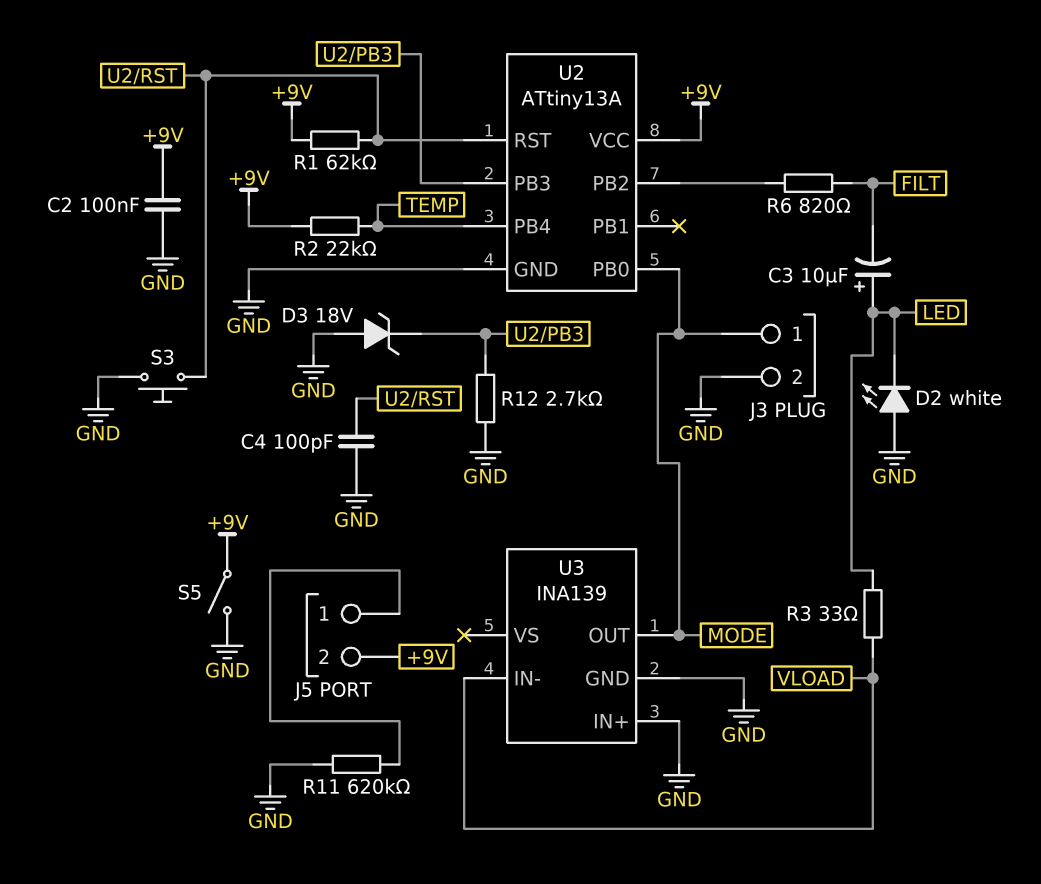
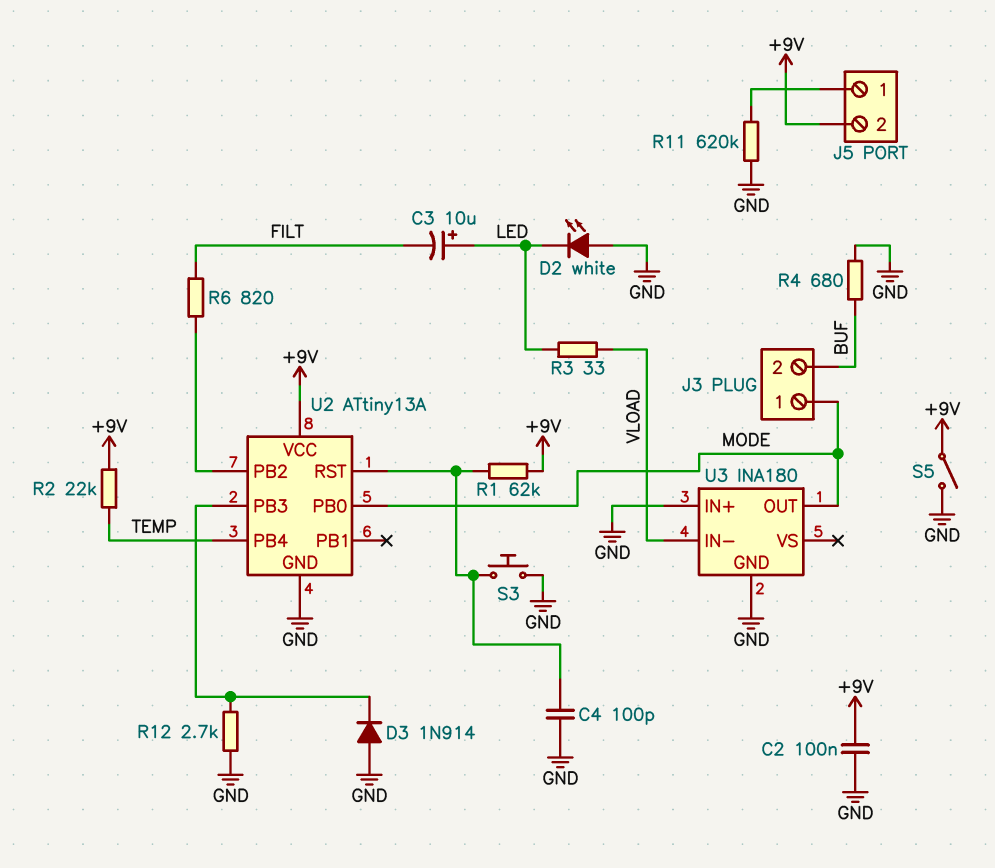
D3: zener 18V (A GND, K U2/PB3) -> diode 1N914 (A GND, K U2/PB3)
J3 pin 2: GND -> BUF
R4: none -> 680 (BUF, GND)
U3: INA139 -> INA180

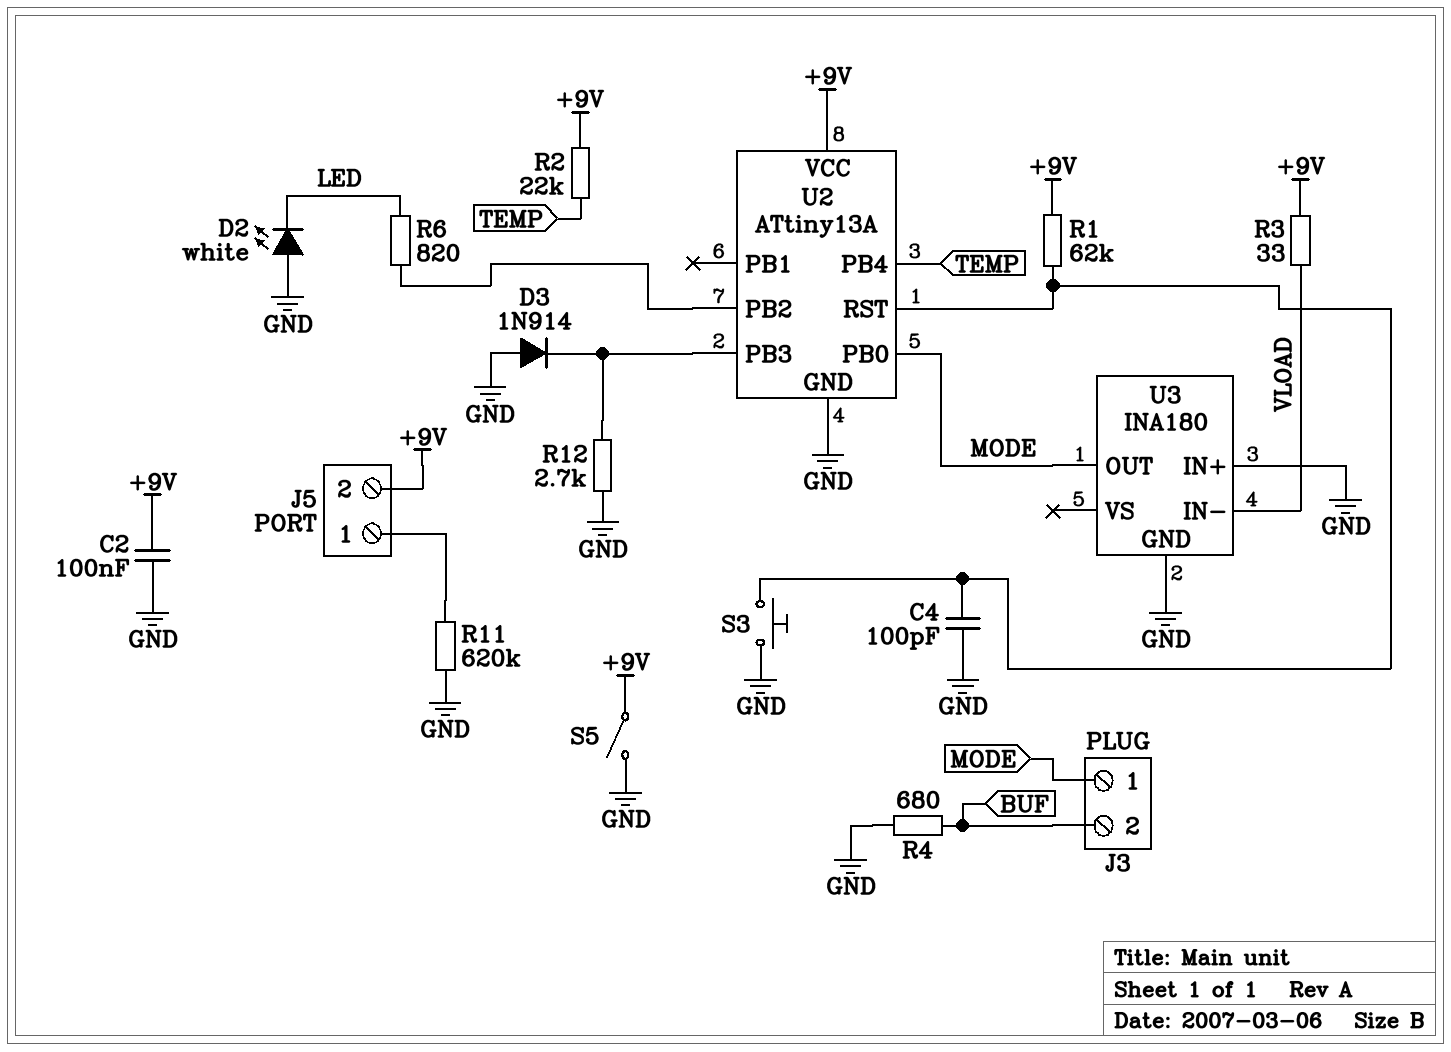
C3: 10uF (plus LED, minus FILT) -> none
R3: 33 (LED, VLOAD) -> 33 (+9V, VLOAD)
R6: 820 (FILT, U2/PB2) -> 820 (LED, U2/PB2)

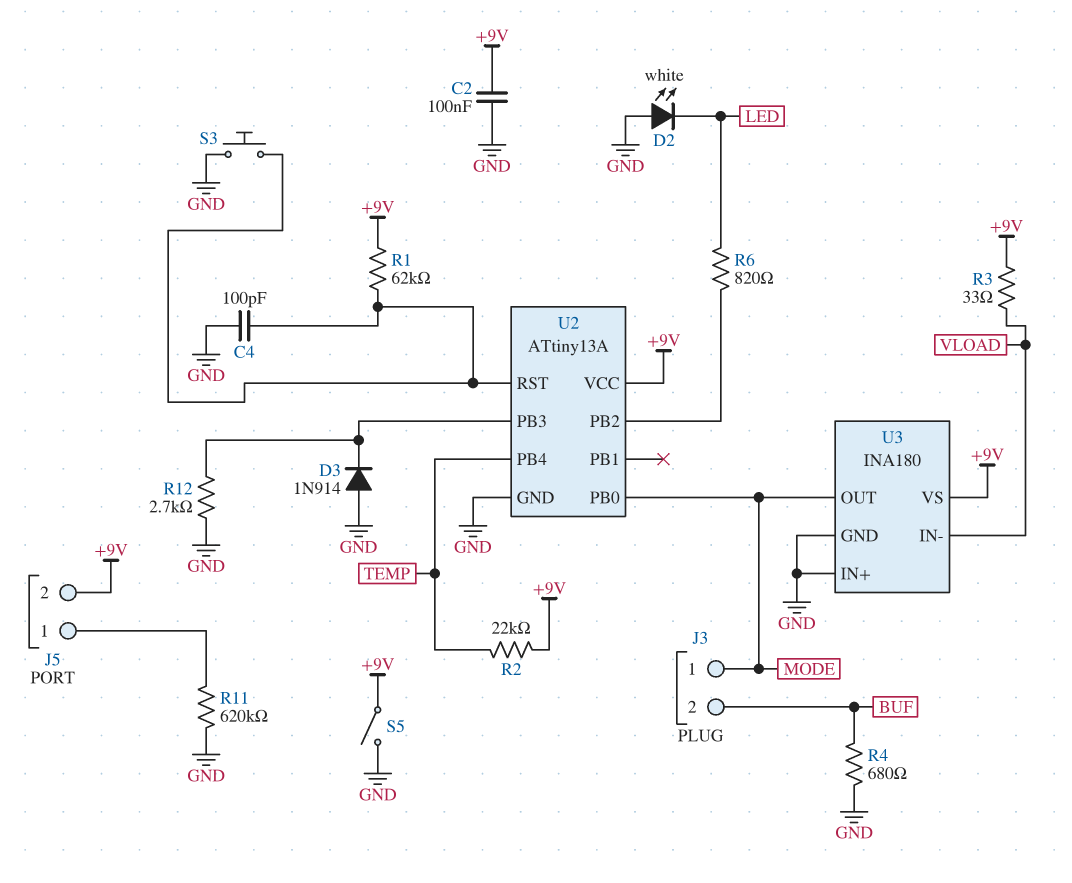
U3 pin VS: none -> +9V

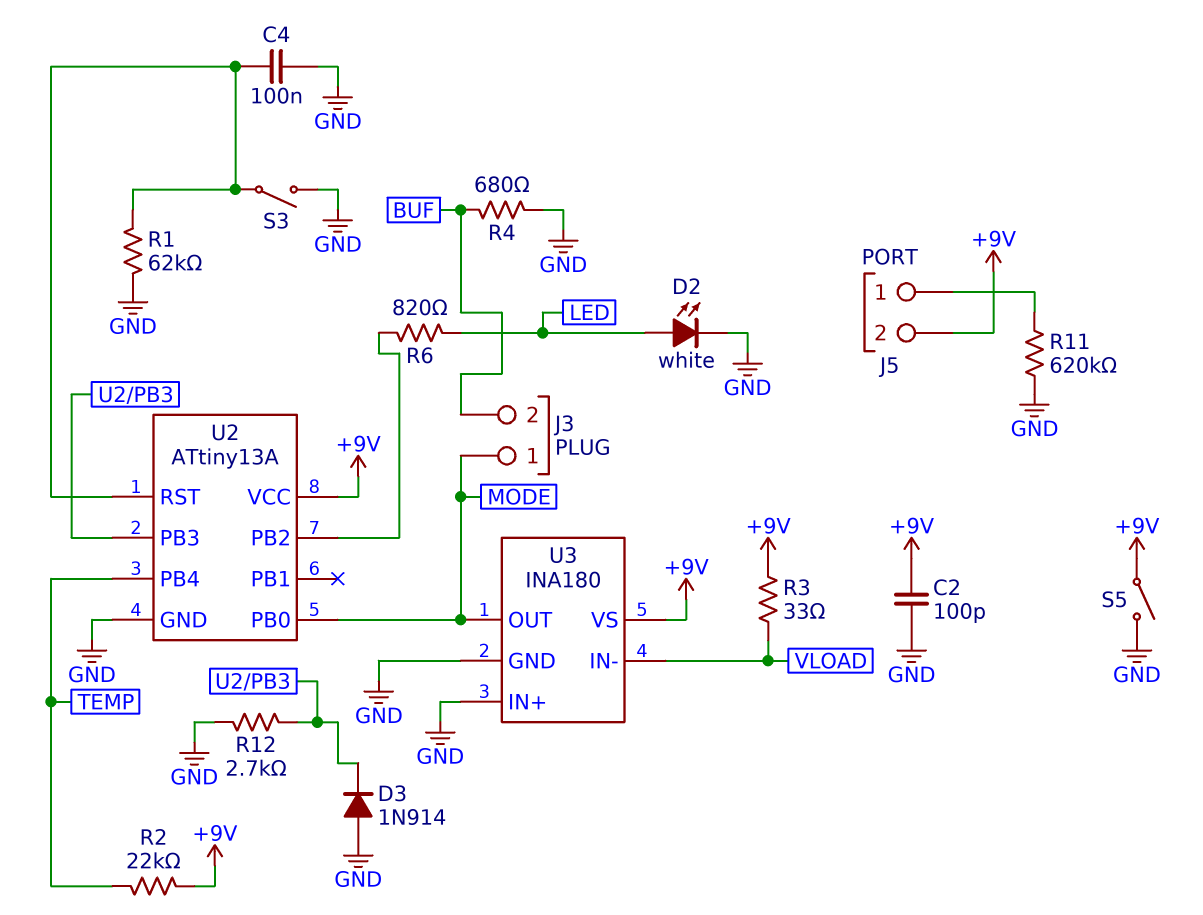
C2: 100nF (+9V, GND) -> 100pF (+9V, GND)
C4: 100pF (GND, U2/RST) -> 100nF (GND, U2/RST)
D2: LED white (A GND, K LED) -> LED white (A LED, K GND)
R1: 62k (+9V, U2/RST) -> 62k (GND, U2/RST)
S3: button (GND, U2/RST) -> switch (GND, U2/RST)

